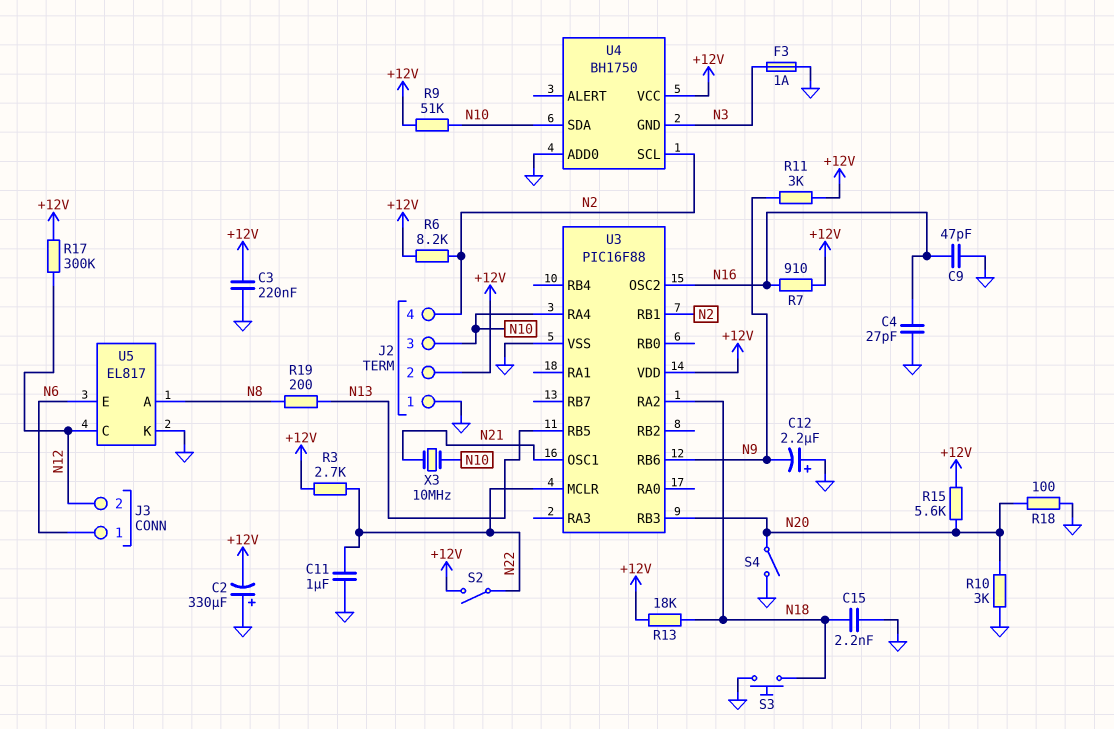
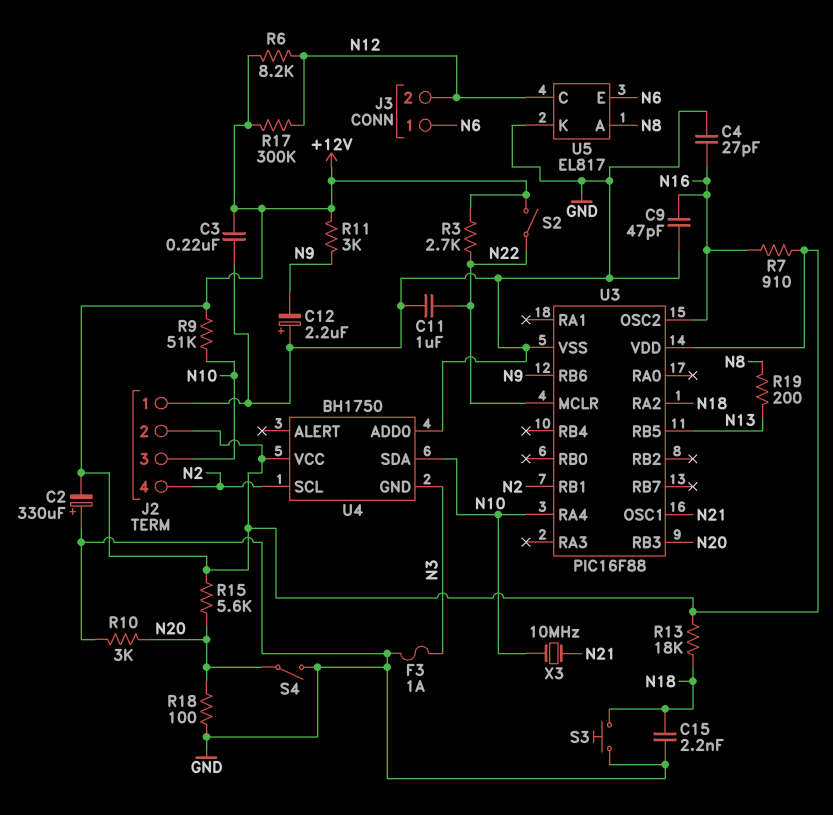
R6: 8.2k (+12V, N2) -> 8.2k (+12V, N12)

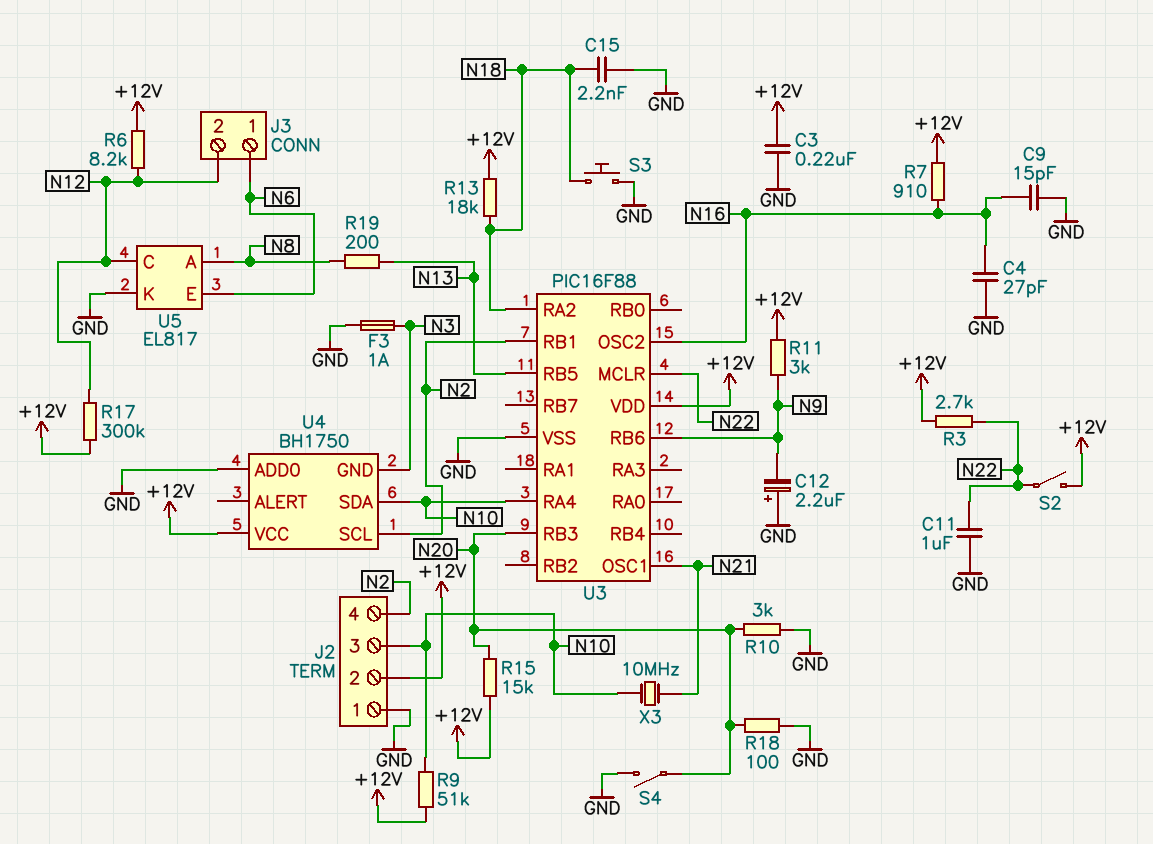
C2: 330uF (plus GND, minus +12V) -> none
C9: 47pF (GND, N16) -> 15pF (GND, N16)
R15: 5.6k (+12V, N20) -> 15k (+12V, N20)

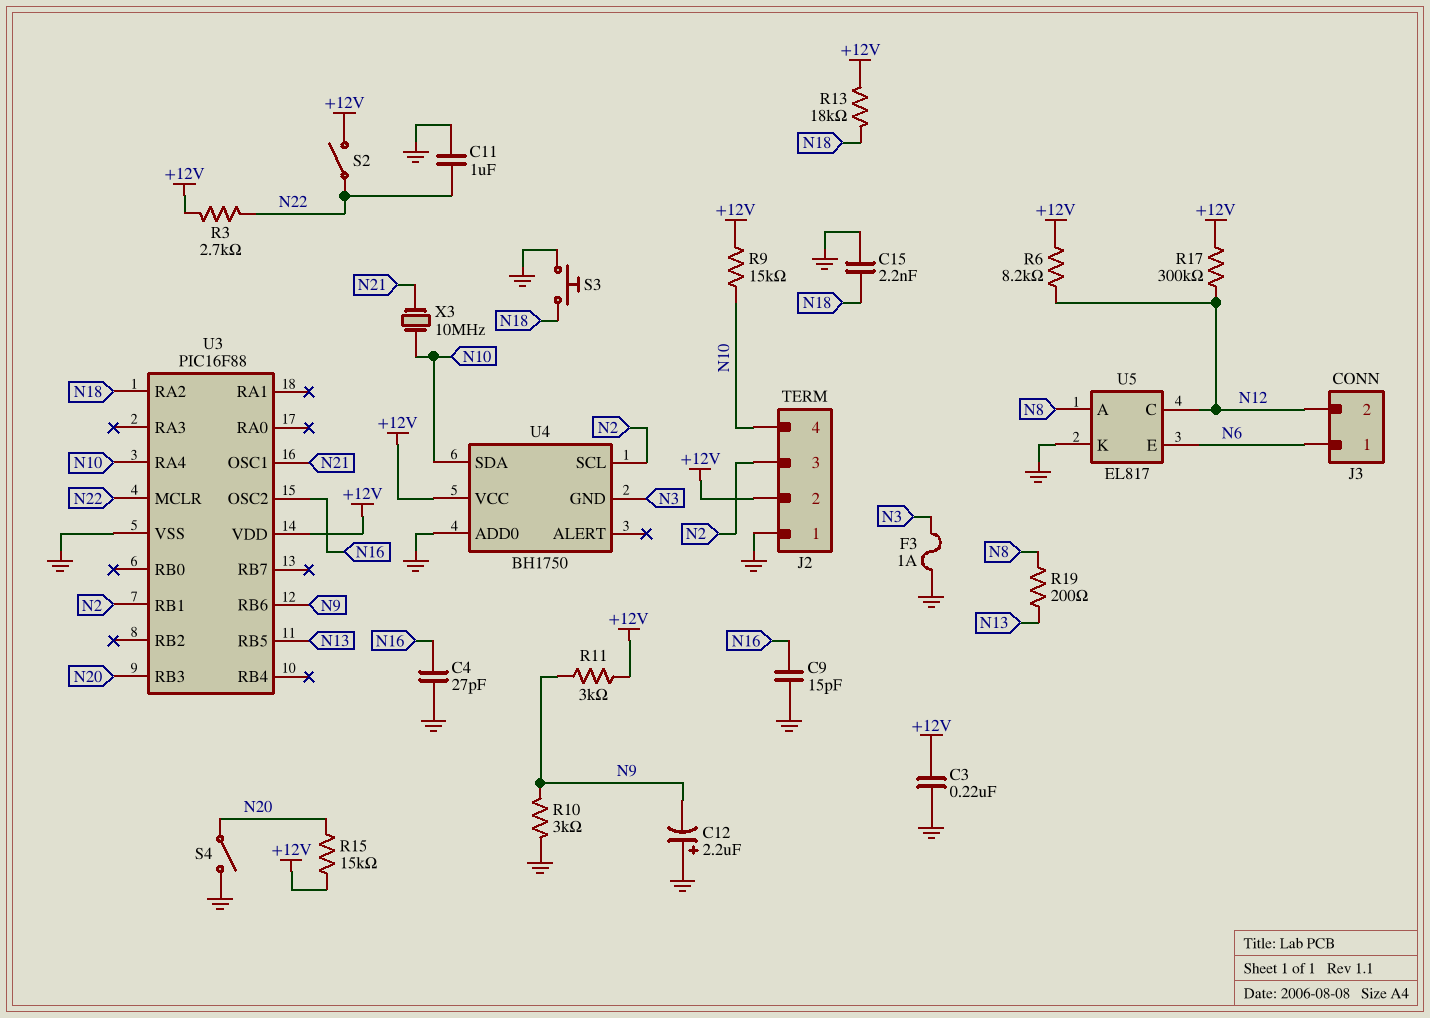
J2 pin 3: N10 -> N2
J2 pin 4: N2 -> N10
R7: 910 (+12V, N16) -> none
R9: 51k (+12V, N10) -> 15k (+12V, N10)
R10: 3k (GND, N20) -> 3k (GND, N9)
R18: 100 (GND, N20) -> none

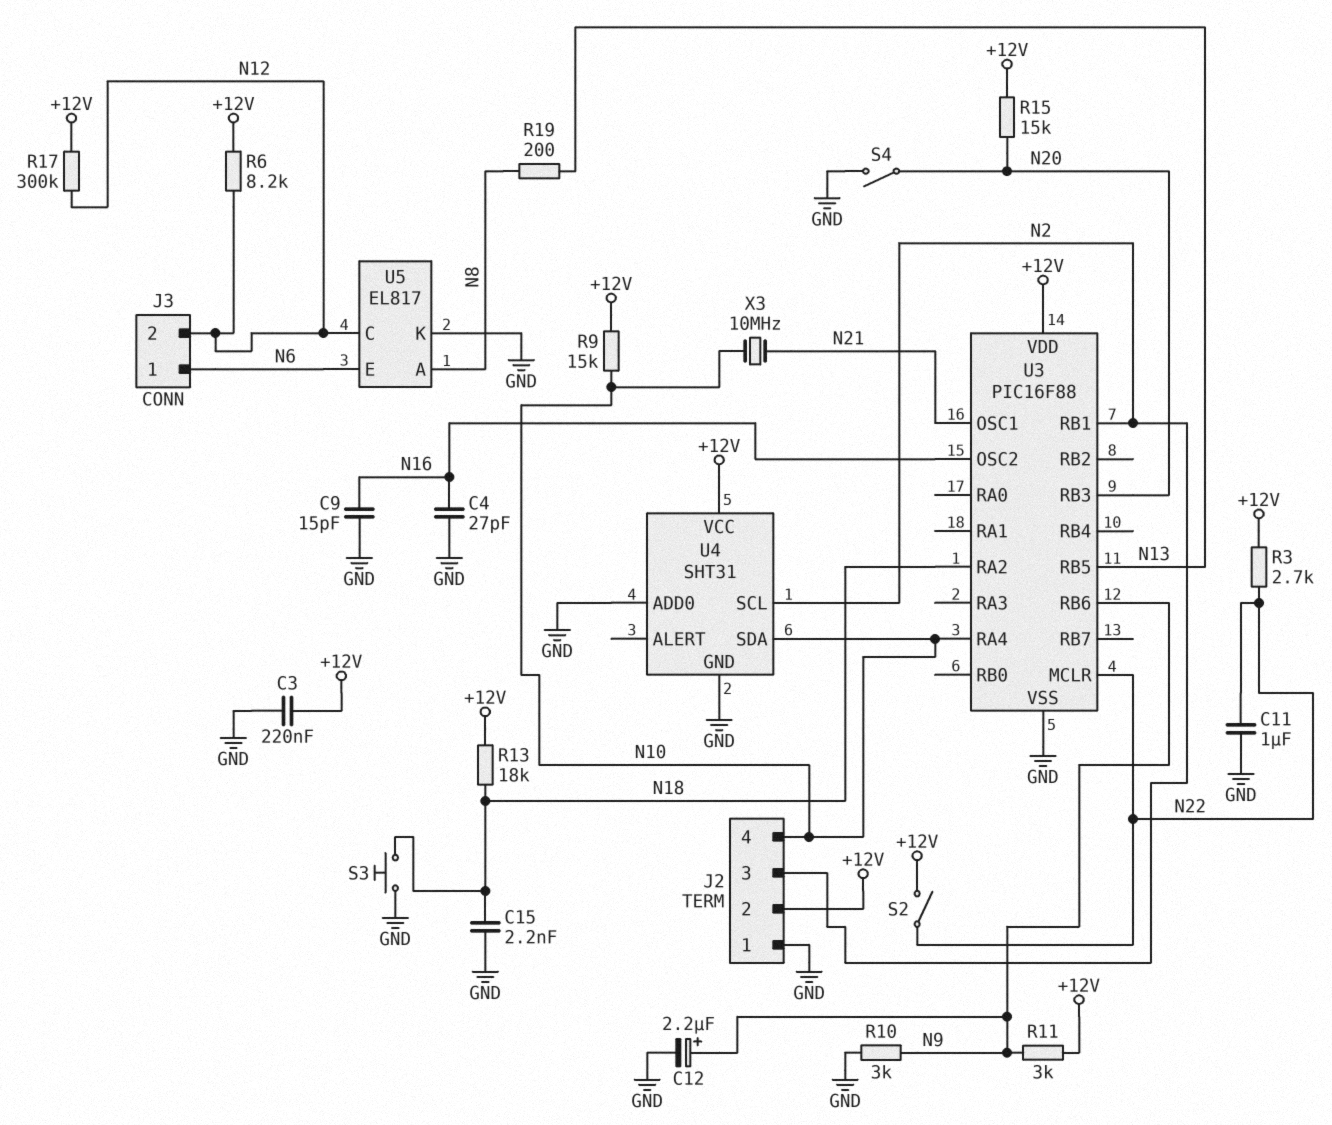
C12: 2.2uF (plus GND, minus N9) -> 2.2uF (plus N9, minus GND)
F3: 1A (GND, N3) -> none
U4: BH1750 -> SHT31
U4 pin GND: N3 -> GND

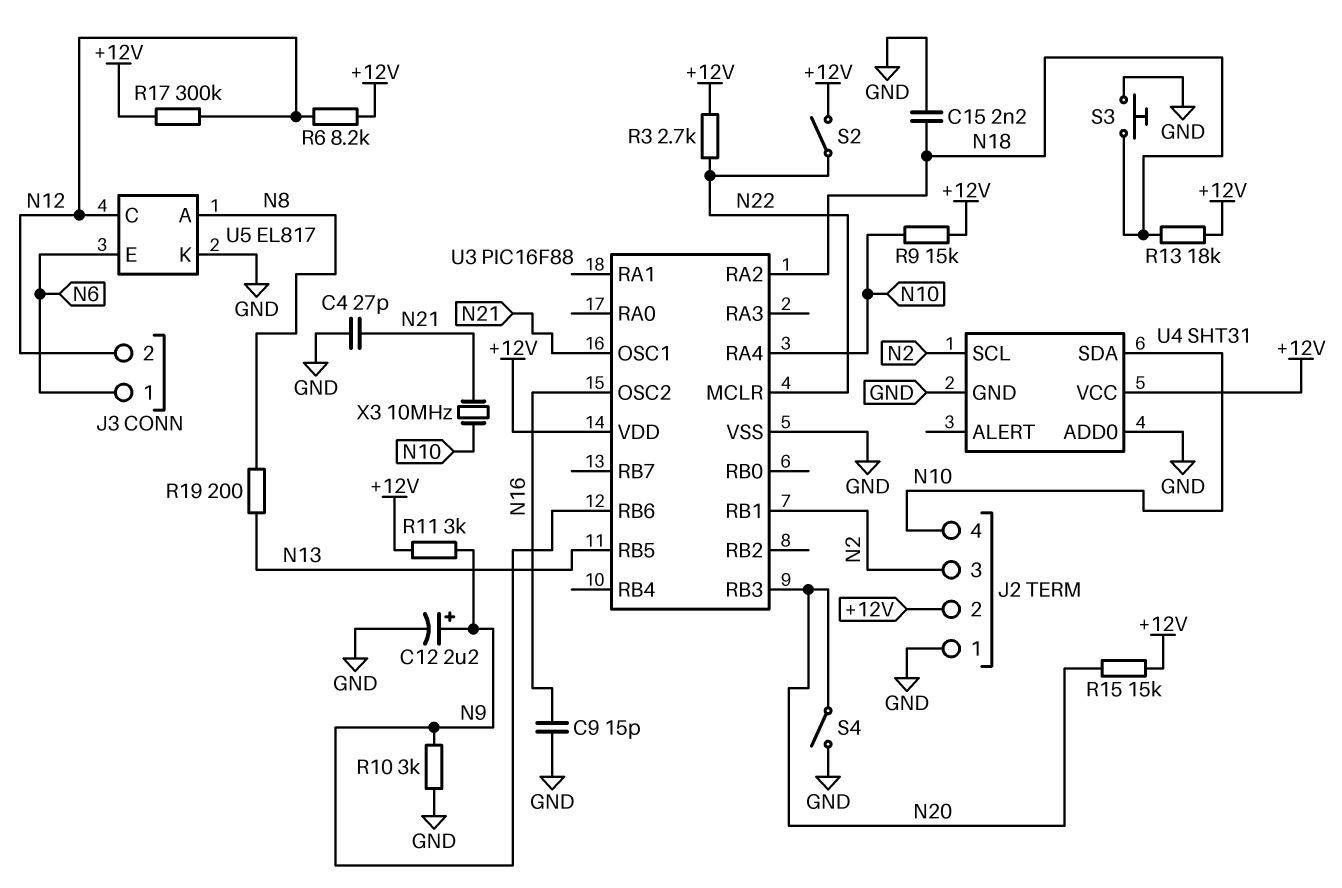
C3: 220nF (+12V, GND) -> none
C4: 27pF (GND, N16) -> 27pF (GND, N21)
C11: 1uF (GND, N22) -> none

